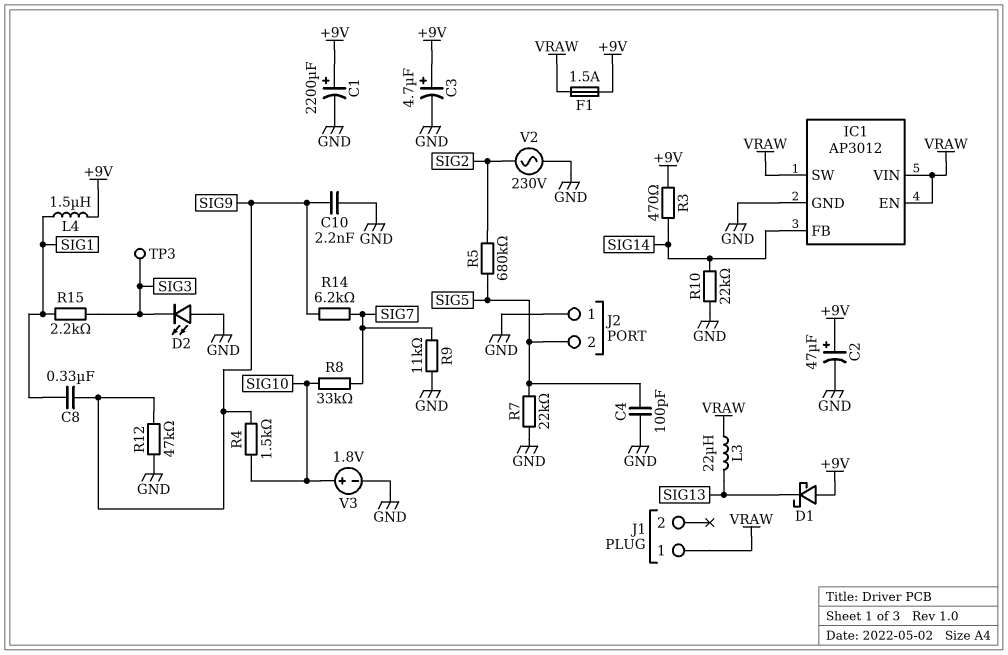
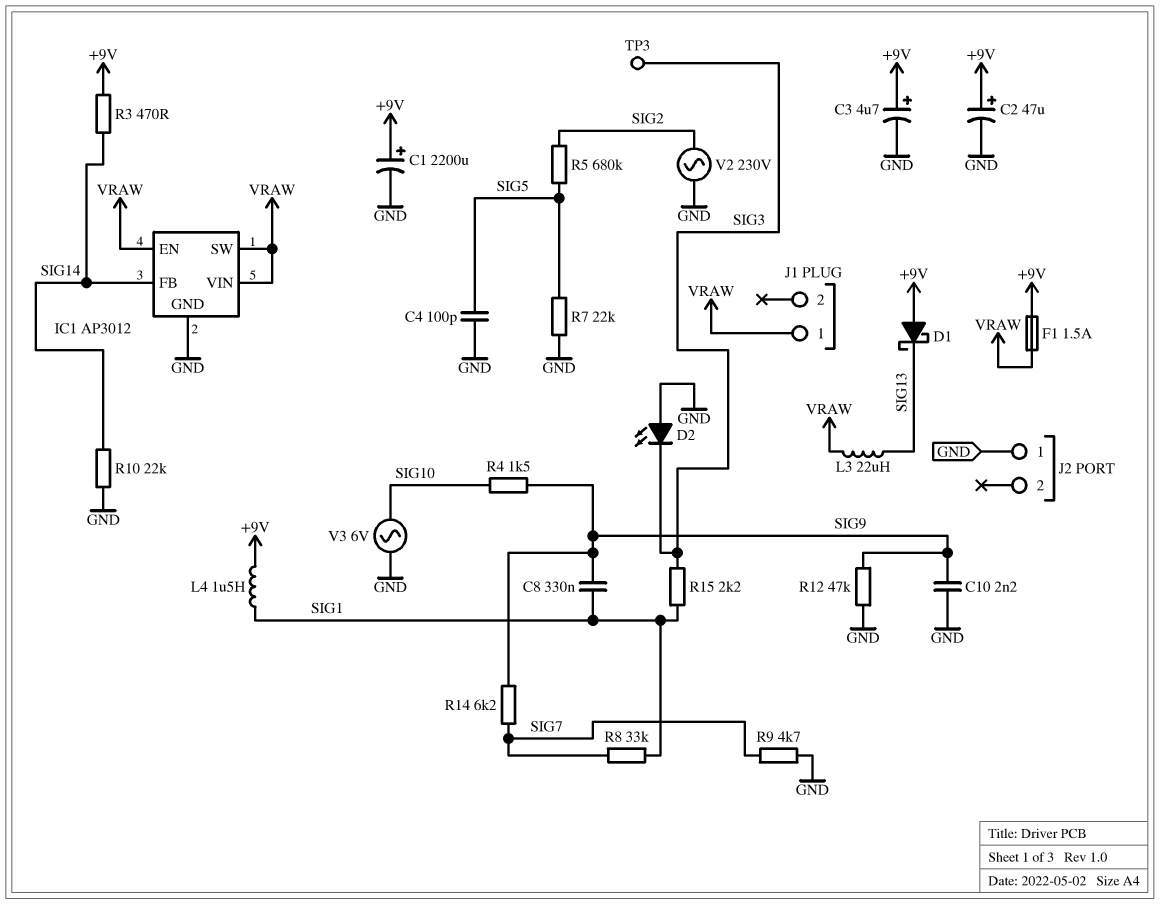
J2 pin 2: SIG5 -> none
R8: 33k (SIG7, SIG10) -> 33k (SIG1, SIG7)
R9: 11k (GND, SIG7) -> 4.7k (GND, SIG7)
V3: 1.8V (plus SIG10, minus GND) -> AC 6V (GND, SIG10)

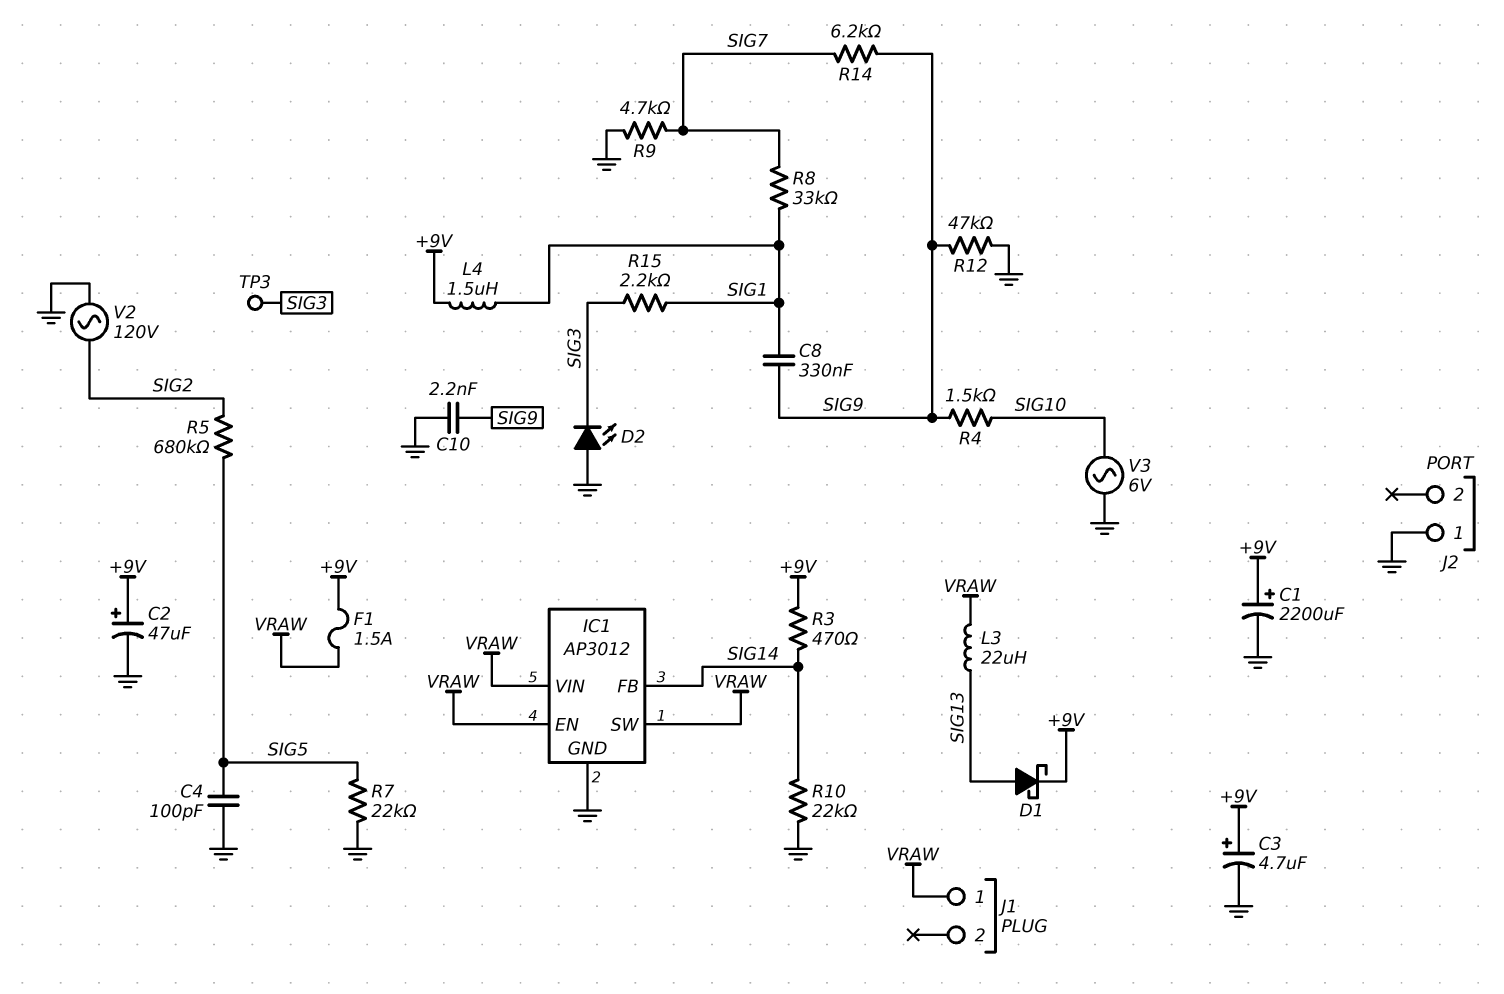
D1: schottky (A +9V, K SIG13) -> schottky (A SIG13, K +9V)
V2: AC 230V (GND, SIG2) -> AC 120V (GND, SIG2)

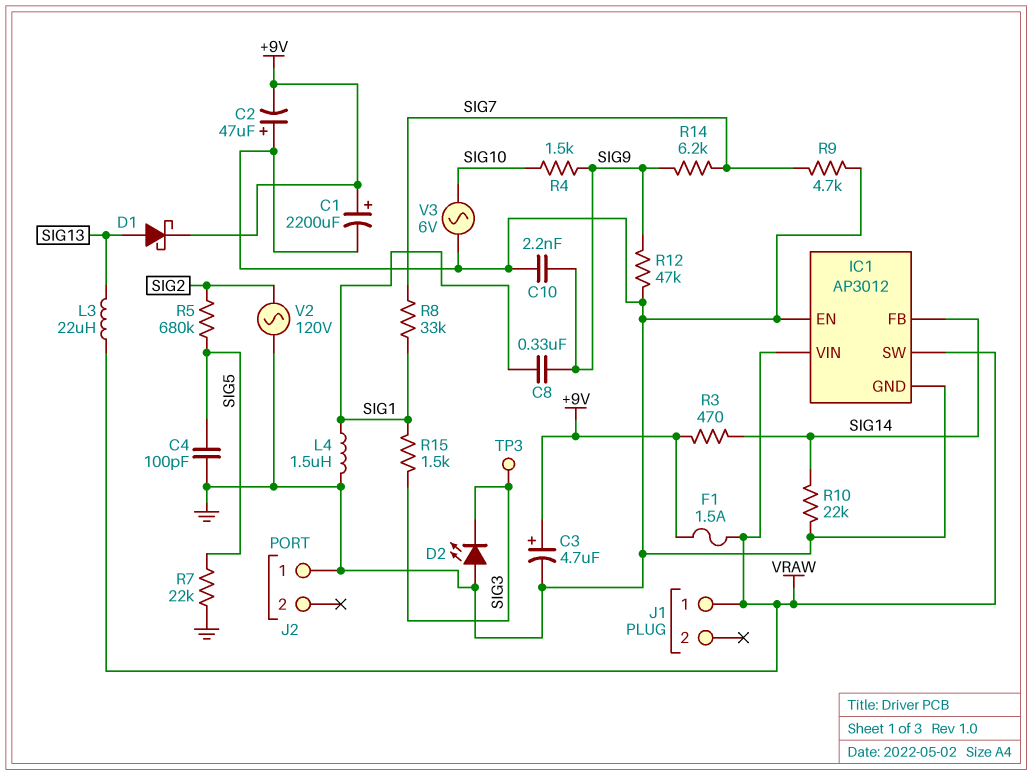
C2: 47uF (plus +9V, minus GND) -> 47uF (plus GND, minus +9V)
IC1 pin EN: VRAW -> GND
L4: 1.5uH (+9V, SIG1) -> 1.5uH (GND, SIG1)
R15: 2.2k (SIG1, SIG3) -> 1.5k (SIG1, SIG3)

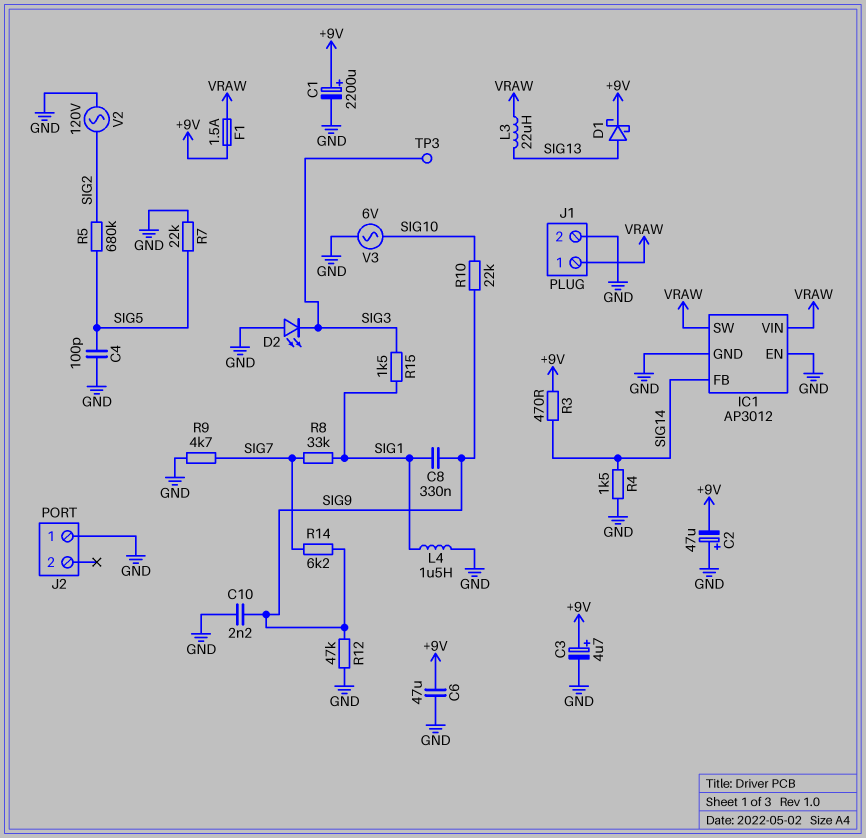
C6: none -> 47uF (+9V, GND)
J1 pin 2: none -> GND
R4: 1.5k (SIG9, SIG10) -> 1.5k (GND, SIG14)
R10: 22k (GND, SIG14) -> 22k (SIG9, SIG10)

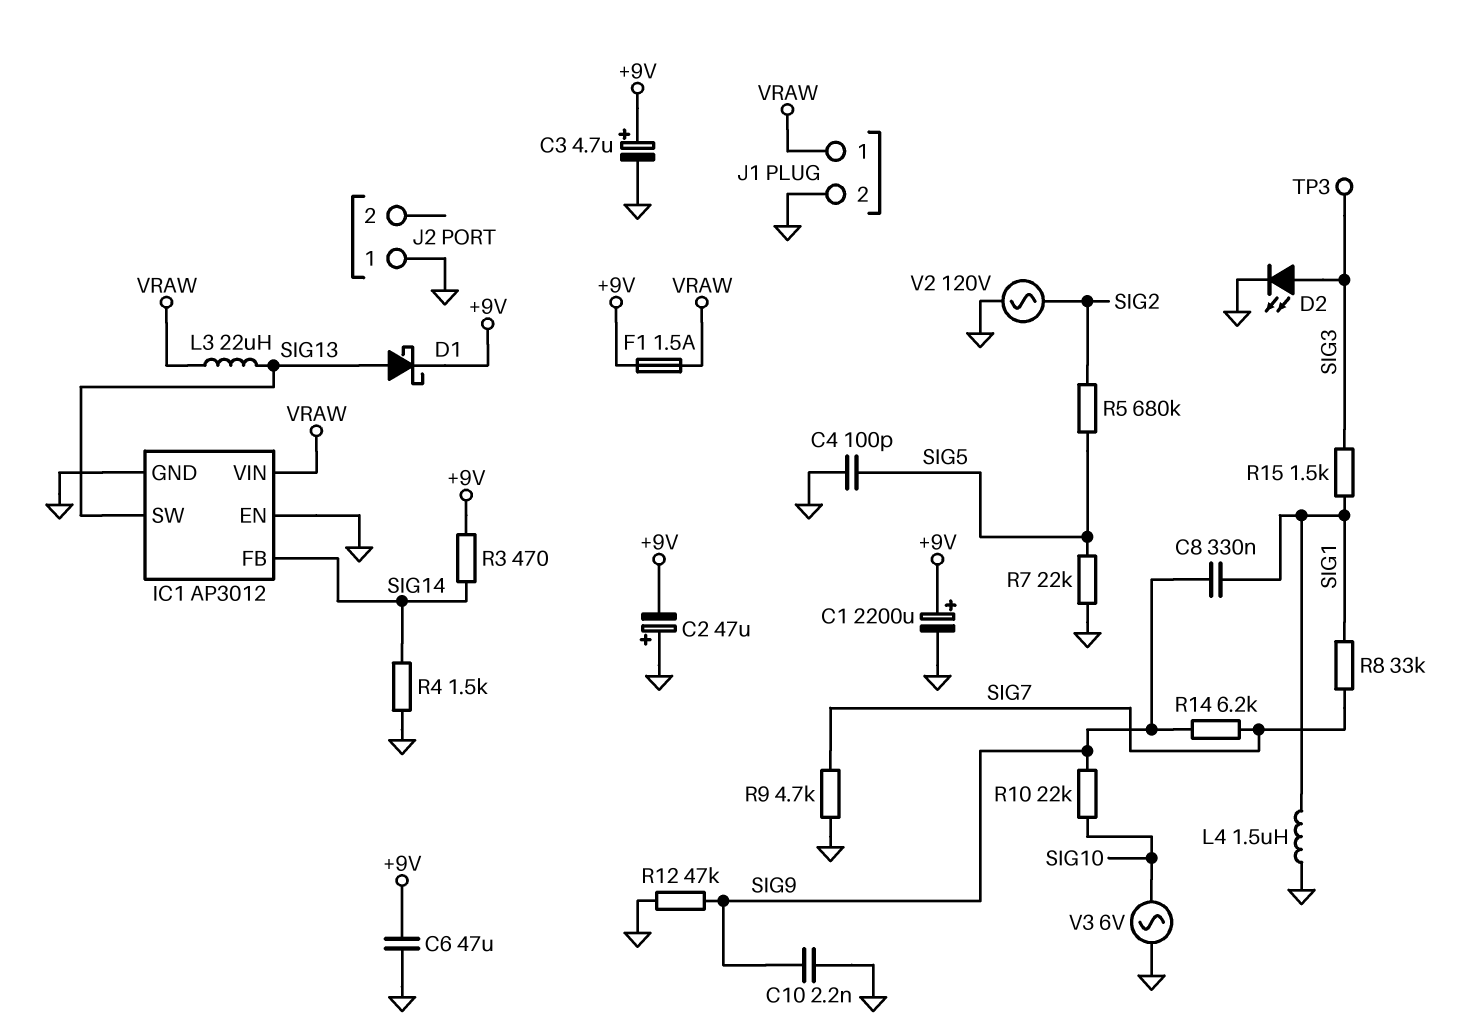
D2: LED (A GND, K SIG3) -> LED (A SIG3, K GND)
IC1 pin SW: VRAW -> SIG13

